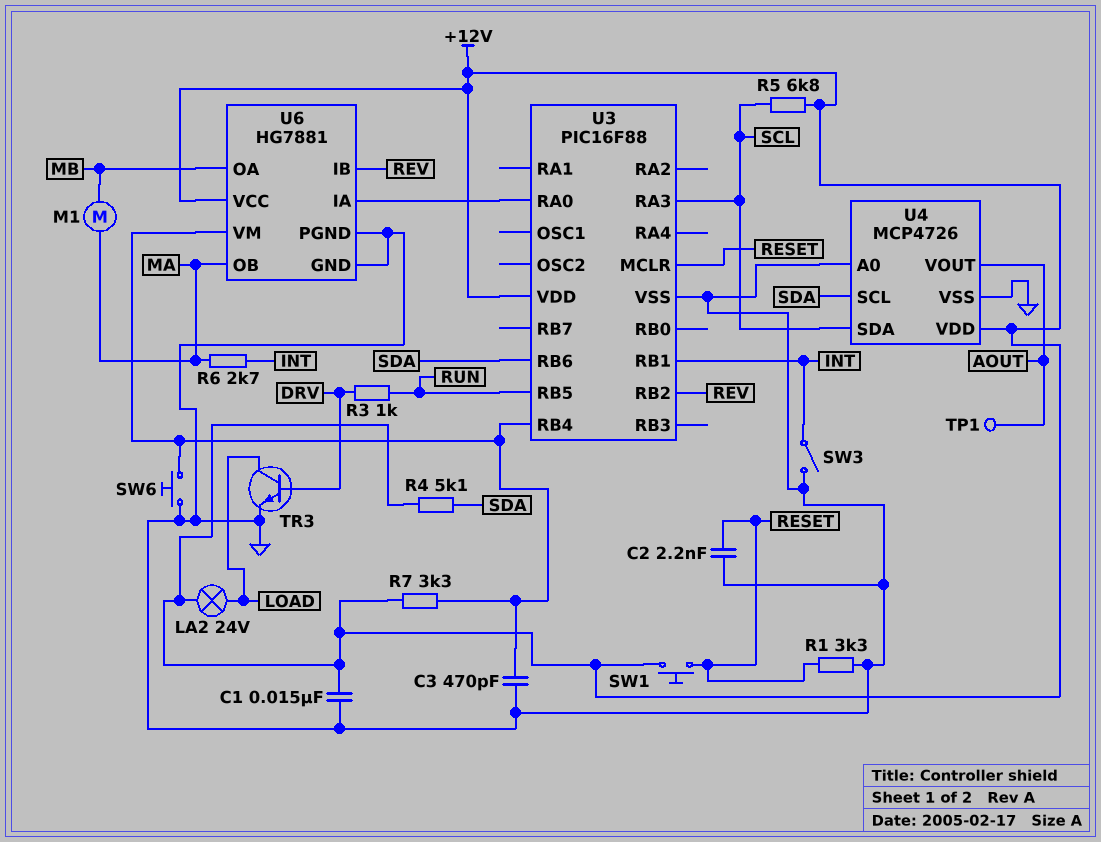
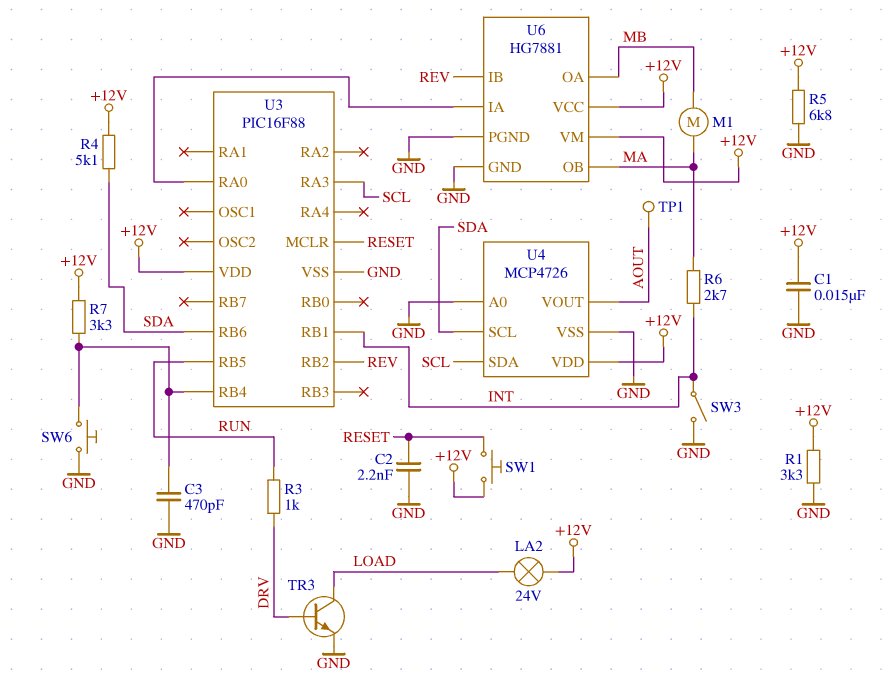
R1: 3.3k (GND, RESET) -> 3.3k (+12V, GND)
R5: 6.8k (+12V, SCL) -> 6.8k (+12V, GND)
U6 pin VM: U3/RB4 -> +12V

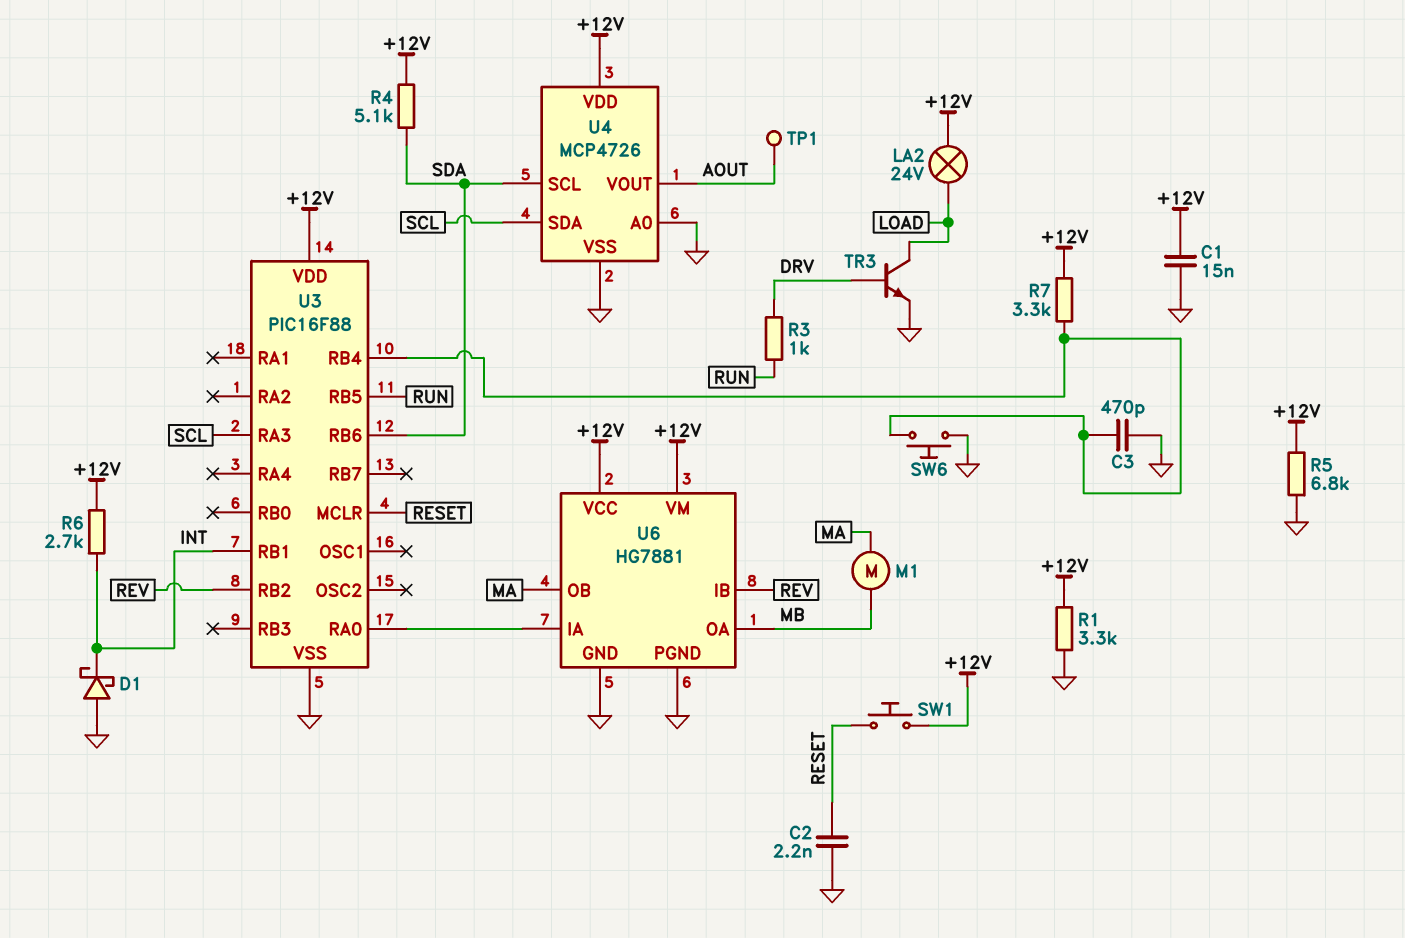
D1: none -> schottky (A GND, K INT)
R6: 2.7k (INT, MA) -> 2.7k (+12V, INT)
SW3: switch (GND, INT) -> none

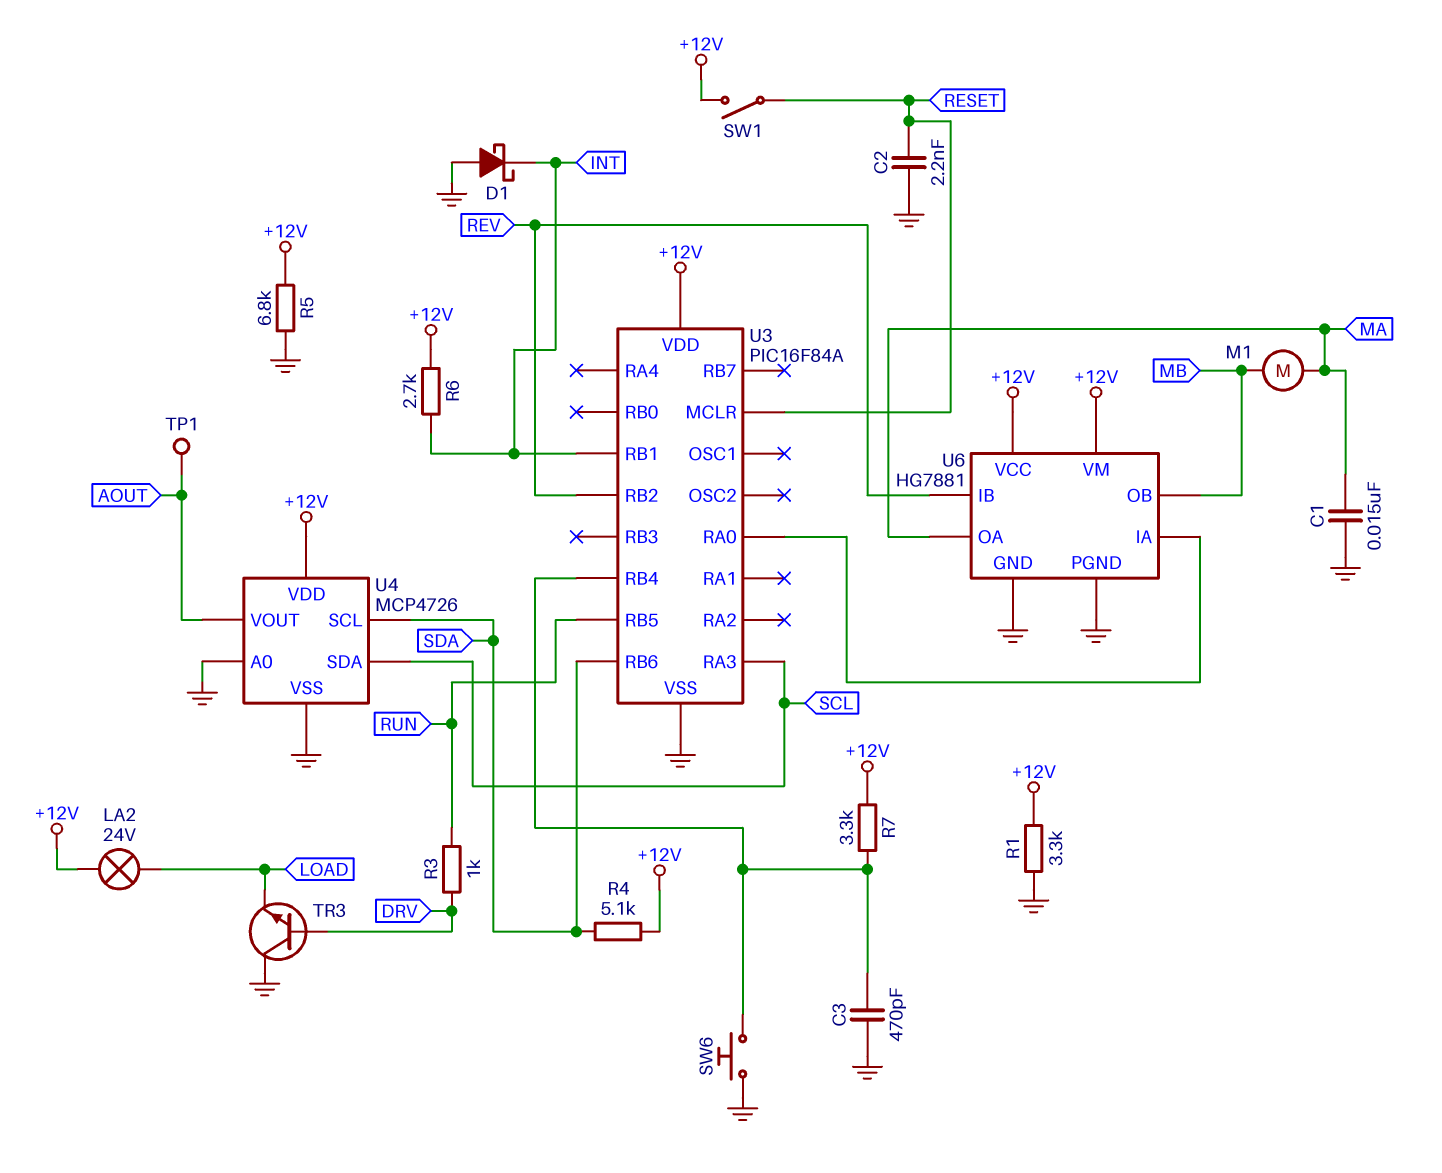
C1: 15nF (+12V, GND) -> 15nF (GND, MA)
SW1: button (+12V, RESET) -> switch (+12V, RESET)
TR3: NPN (B DRV, C LOAD, E GND) -> NPN (B DRV, C GND, E LOAD)
U3: PIC16F88 -> PIC16F84A
U6 pin OA: MB -> MA
U6 pin OB: MA -> MB

